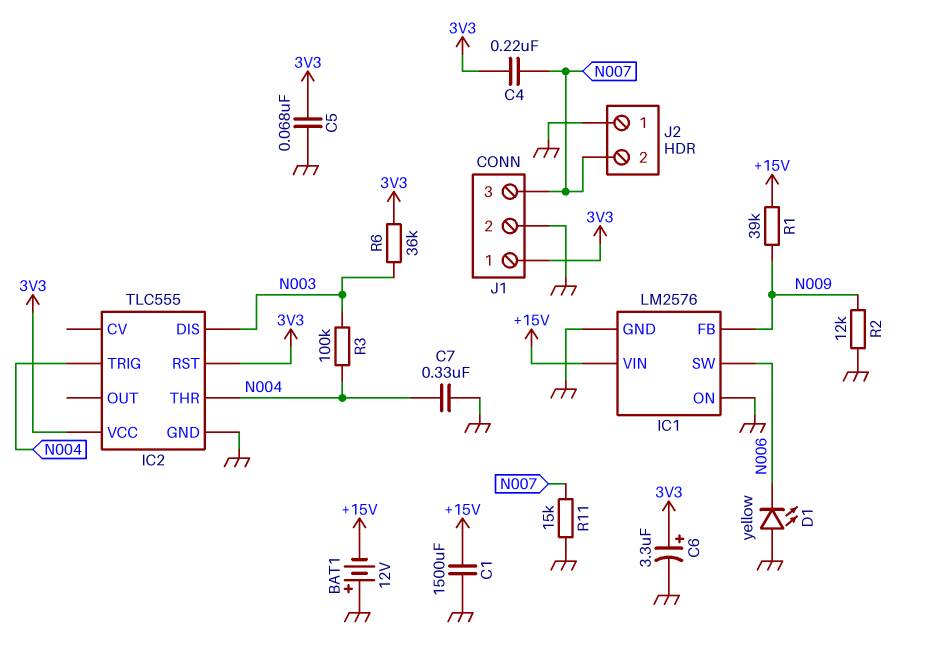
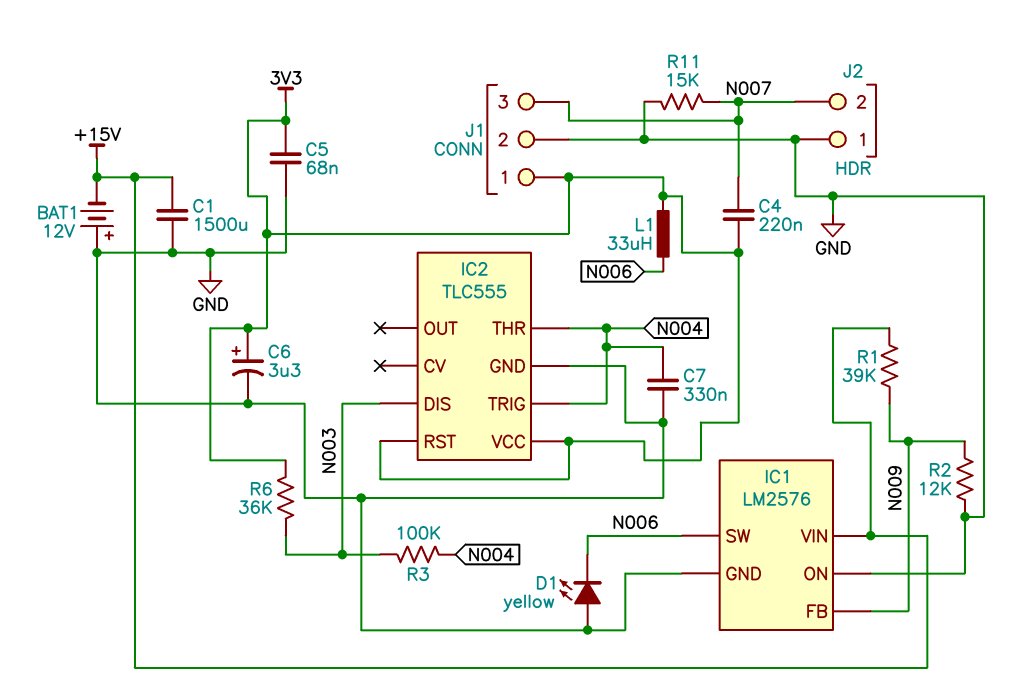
L1: none -> 33uH (3V3, N006)

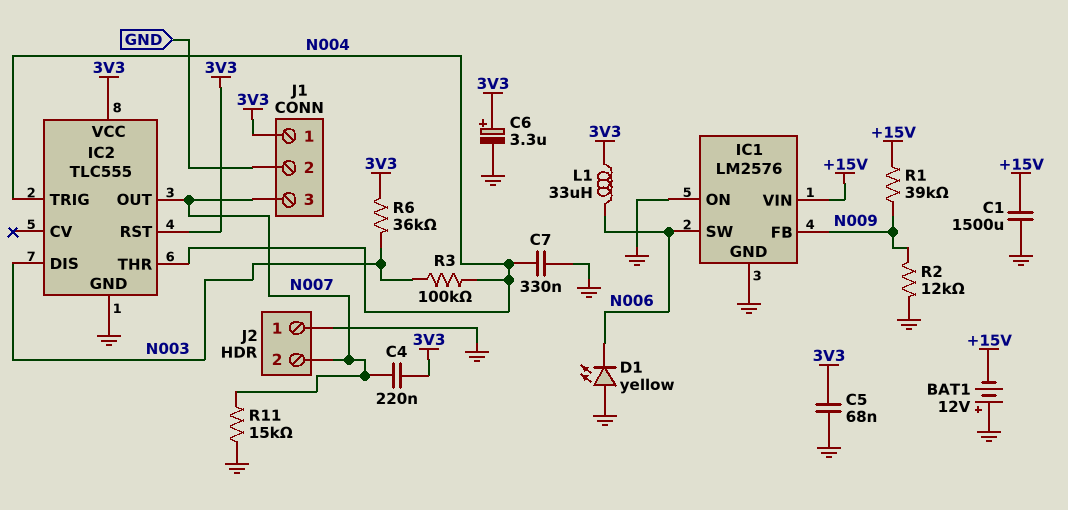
IC2 pin OUT: none -> N007

